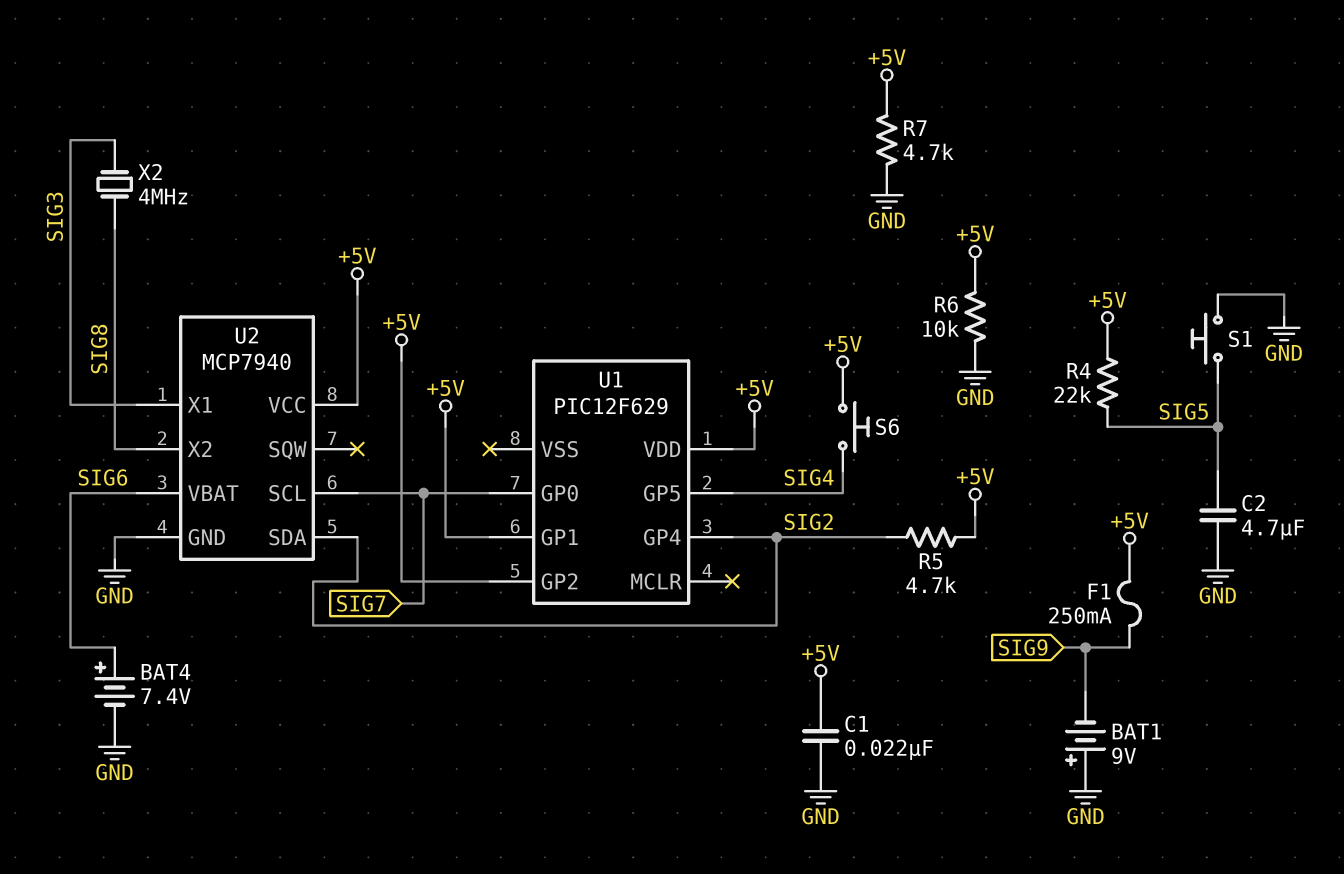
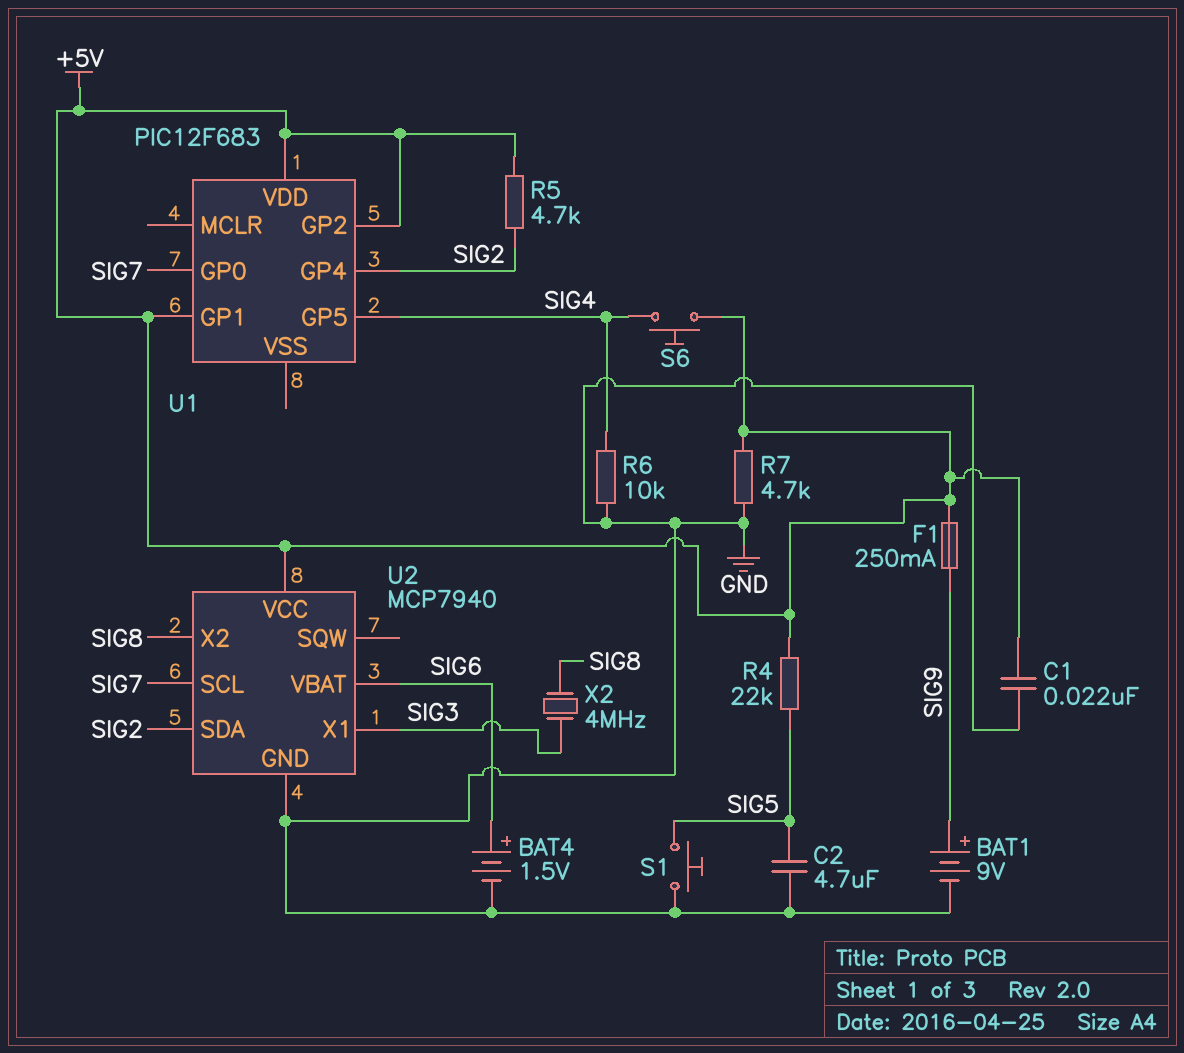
BAT1: 9V (plus GND, minus SIG9) -> 9V (plus SIG9, minus GND)
BAT4: 7.4V (plus SIG6, minus GND) -> 1.5V (plus SIG6, minus GND)
R6: 10k (+5V, GND) -> 10k (GND, SIG4)
U1: PIC12F629 -> PIC12F683

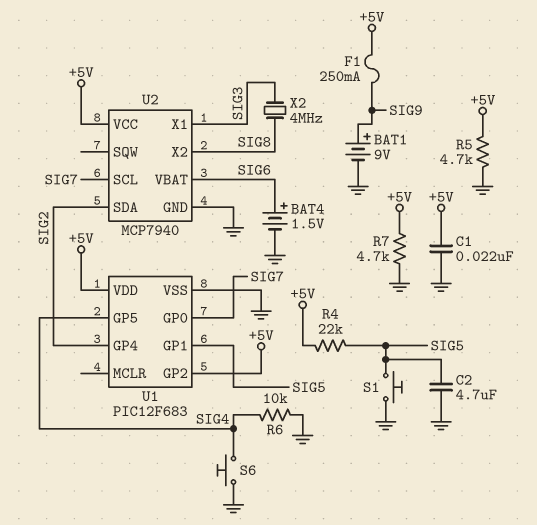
R5: 4.7k (+5V, SIG2) -> 4.7k (+5V, GND)
S6: button (+5V, SIG4) -> button (GND, SIG4)
U1 pin GP1: +5V -> SIG5
U1 pin VSS: none -> GND

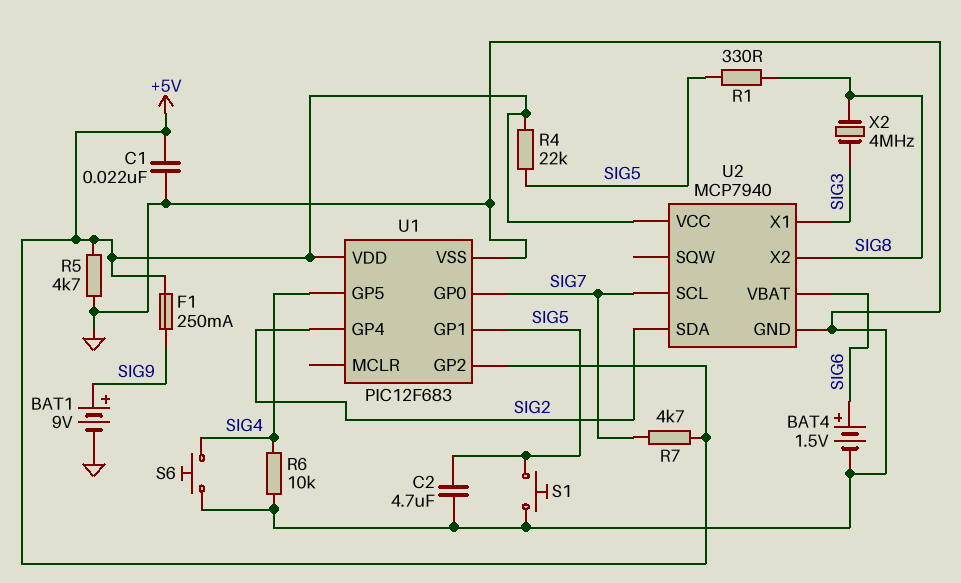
R1: none -> 330 (SIG5, SIG8)
R7: 4.7k (+5V, GND) -> 4.7k (+5V, SIG7)

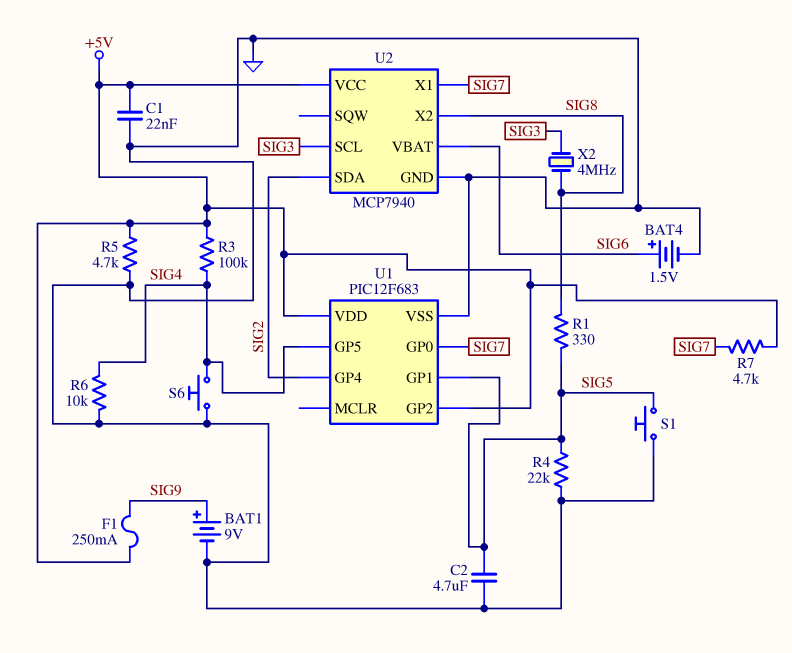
R3: none -> 100k (+5V, SIG4)
R4: 22k (+5V, SIG5) -> 22k (GND, SIG5)
U2 pin SCL: SIG7 -> SIG3
U2 pin X1: SIG3 -> SIG7

